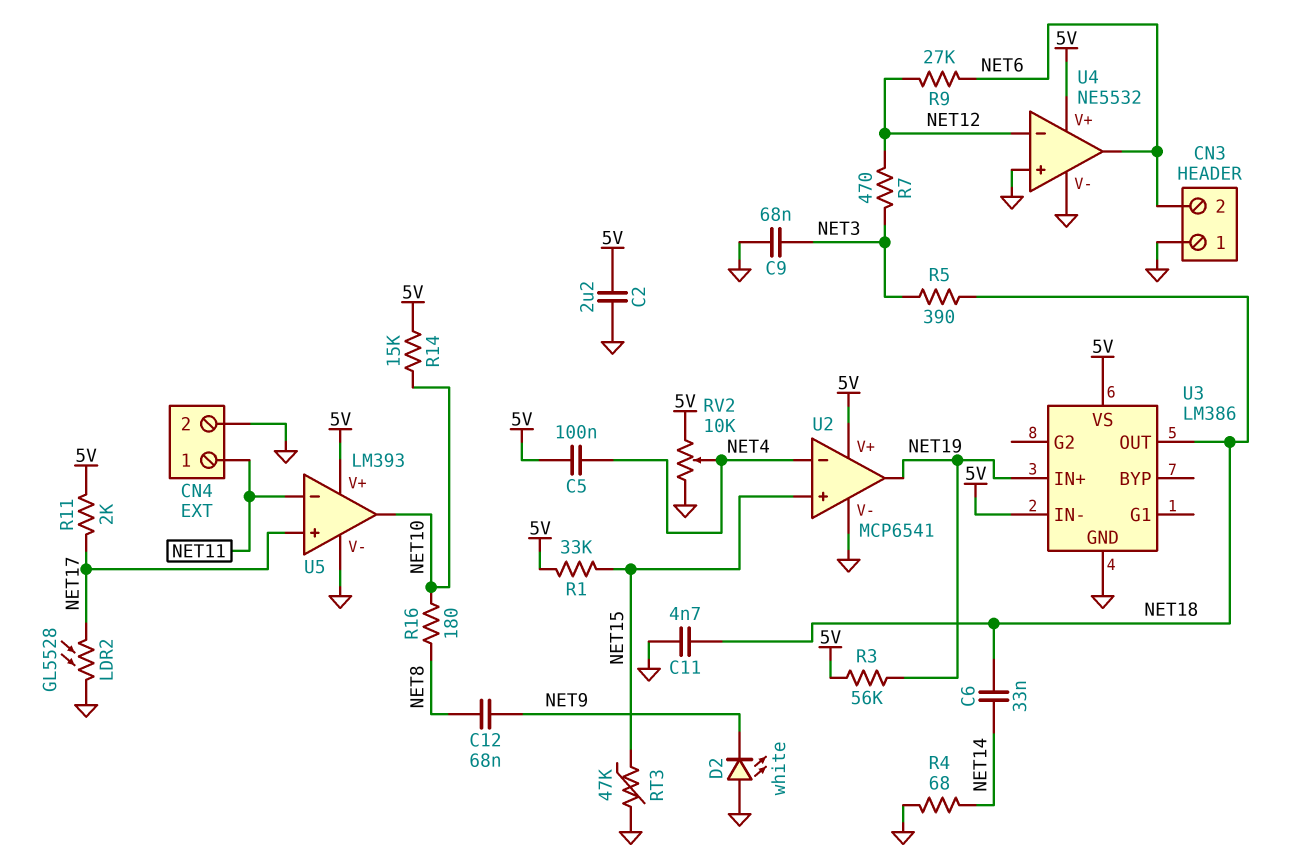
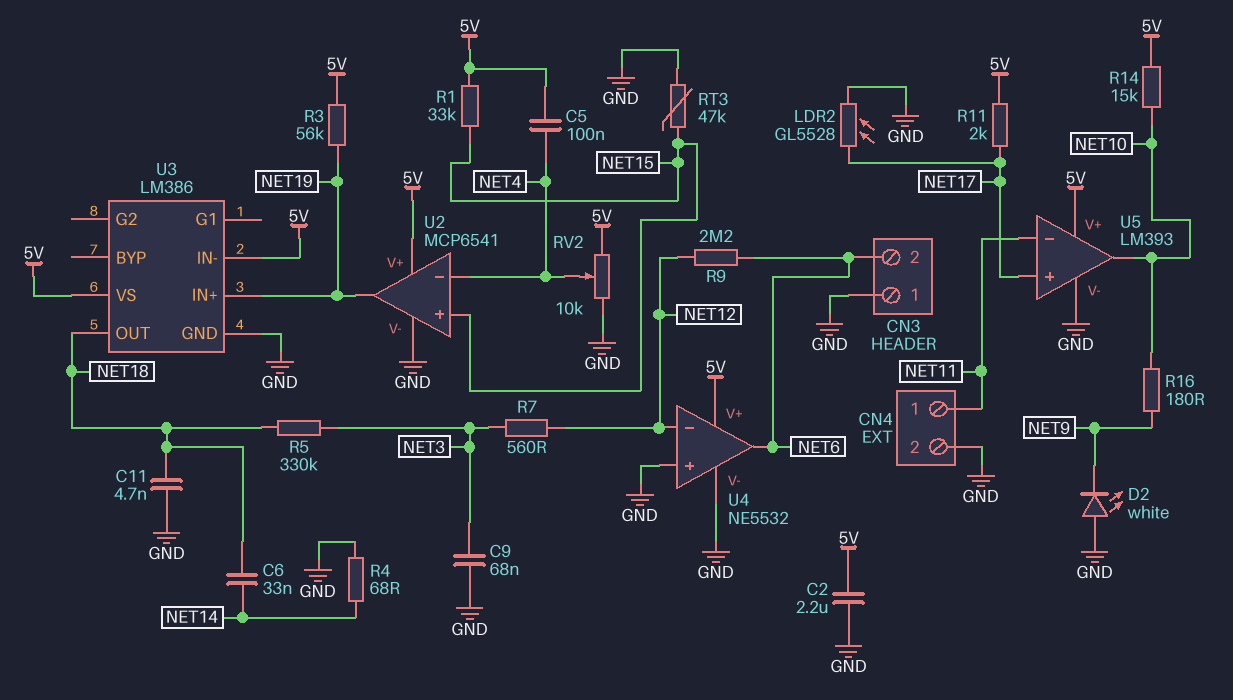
C12: 68nF (NET8, NET9) -> none
R5: 390 (NET3, NET18) -> 330k (NET3, NET18)
R7: 470 (NET3, NET12) -> 560 (NET3, NET12)
R9: 27k (NET6, NET12) -> 2.2M (NET6, NET12)
R16: 180 (NET8, NET10) -> 180 (NET9, NET10)

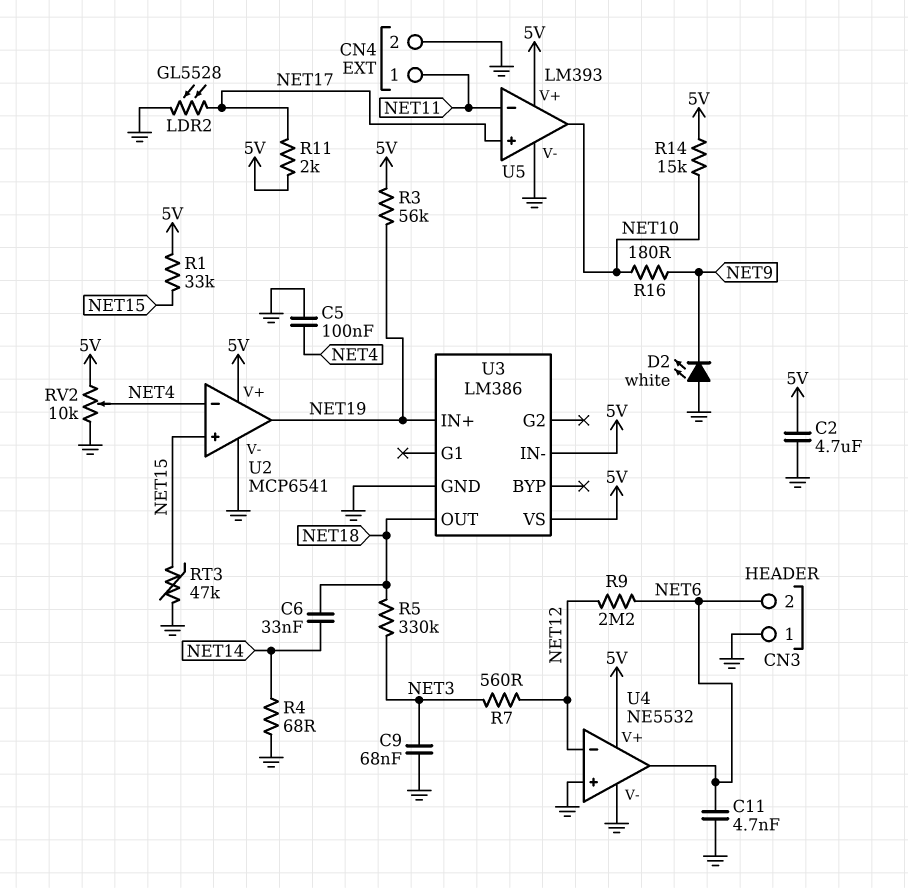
C2: 2.2uF (5V, GND) -> 4.7uF (5V, GND)
C5: 100nF (5V, NET4) -> 100nF (GND, NET4)
C11: 4.7nF (GND, NET18) -> 4.7nF (GND, NET6)

